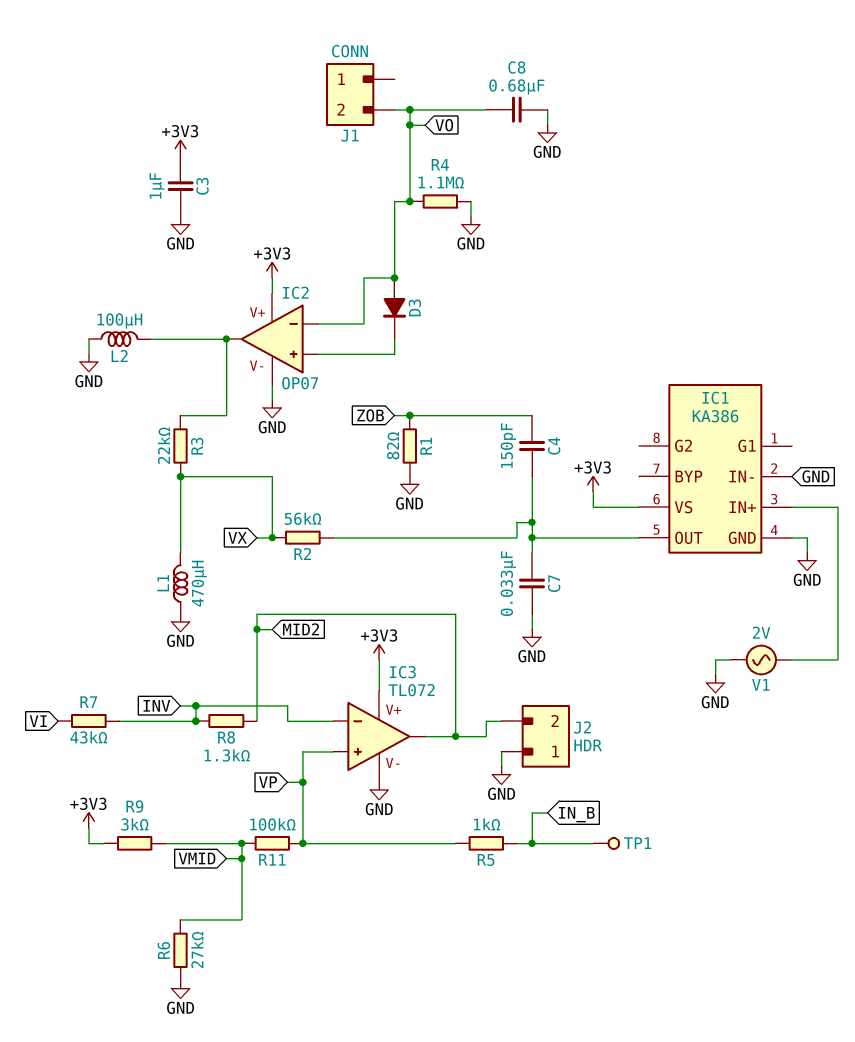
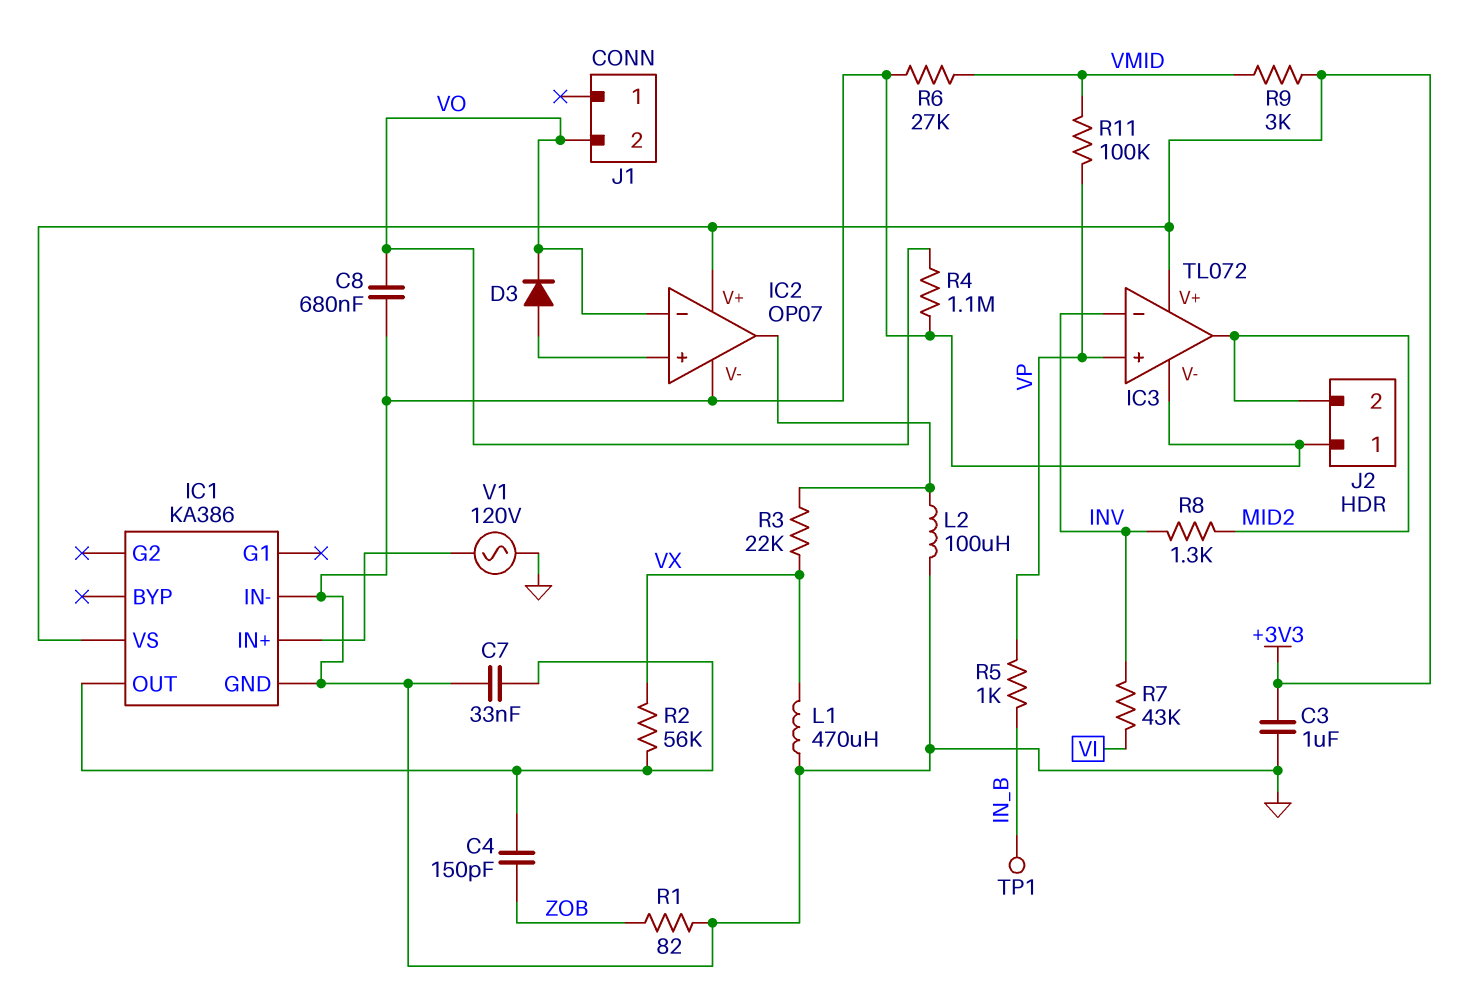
D3: diode (A VO, K IC2/in+) -> diode (A IC2/in+, K VO)
V1: AC 2V (GND, IC1/IN+) -> AC 120V (GND, IC1/IN+)

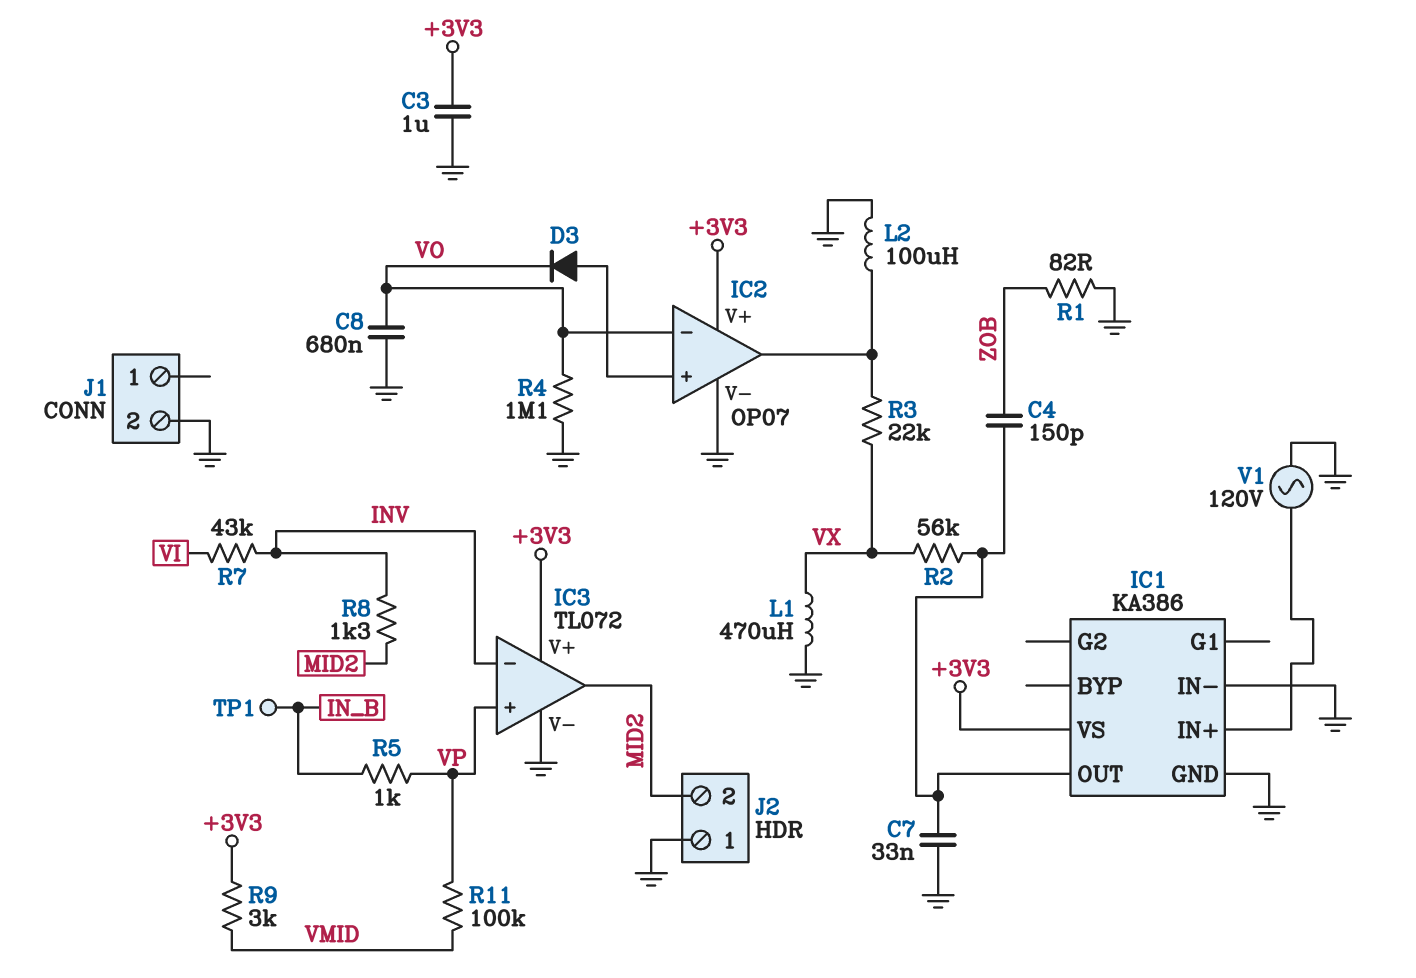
J1 pin 2: VO -> GND
R6: 27k (GND, VMID) -> none

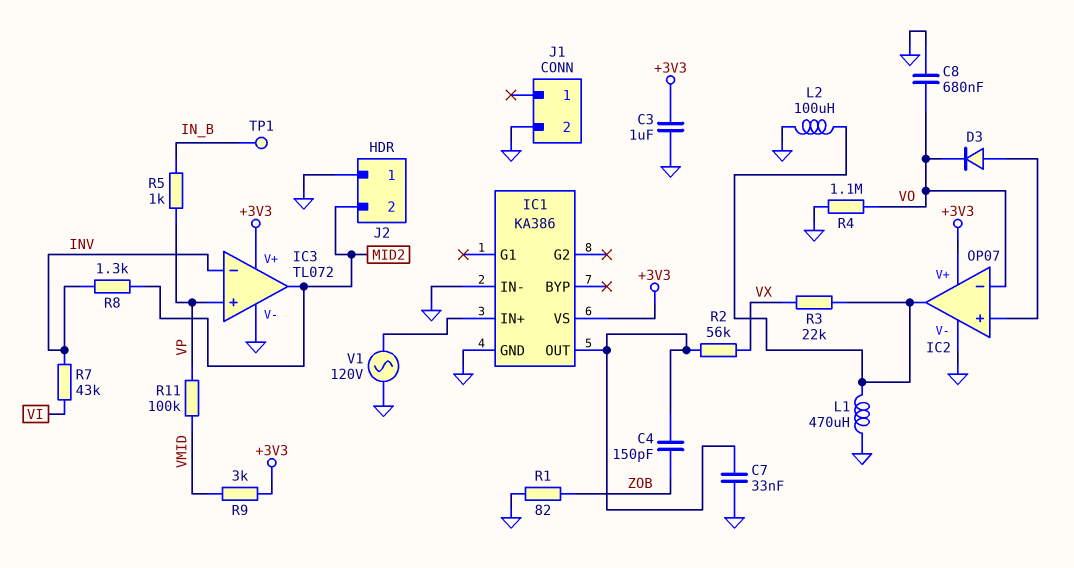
L1: 470uH (GND, VX) -> 470uH (GND, IC2/out)

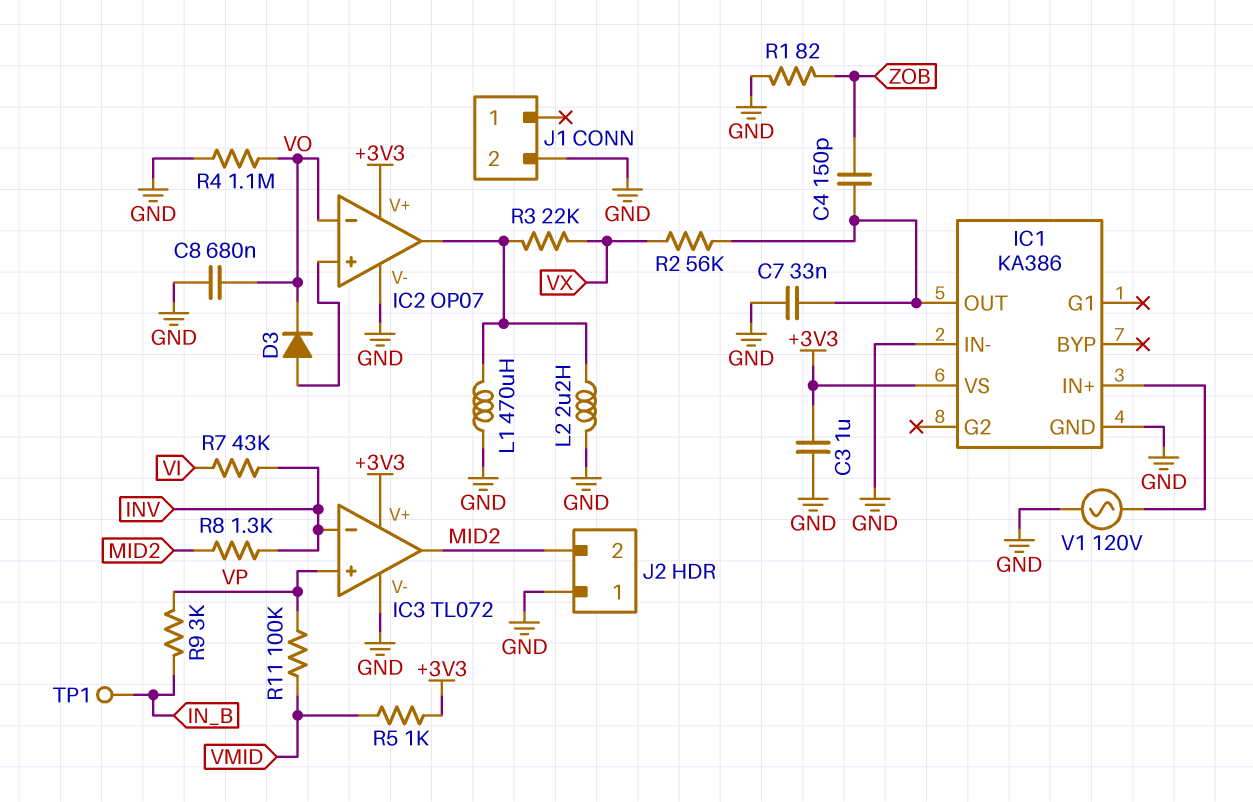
L2: 100uH (GND, IC2/out) -> 2.2uH (GND, IC2/out)
R5: 1k (IN_B, VP) -> 1k (+3V3, VMID)
R9: 3k (+3V3, VMID) -> 3k (IN_B, VP)

